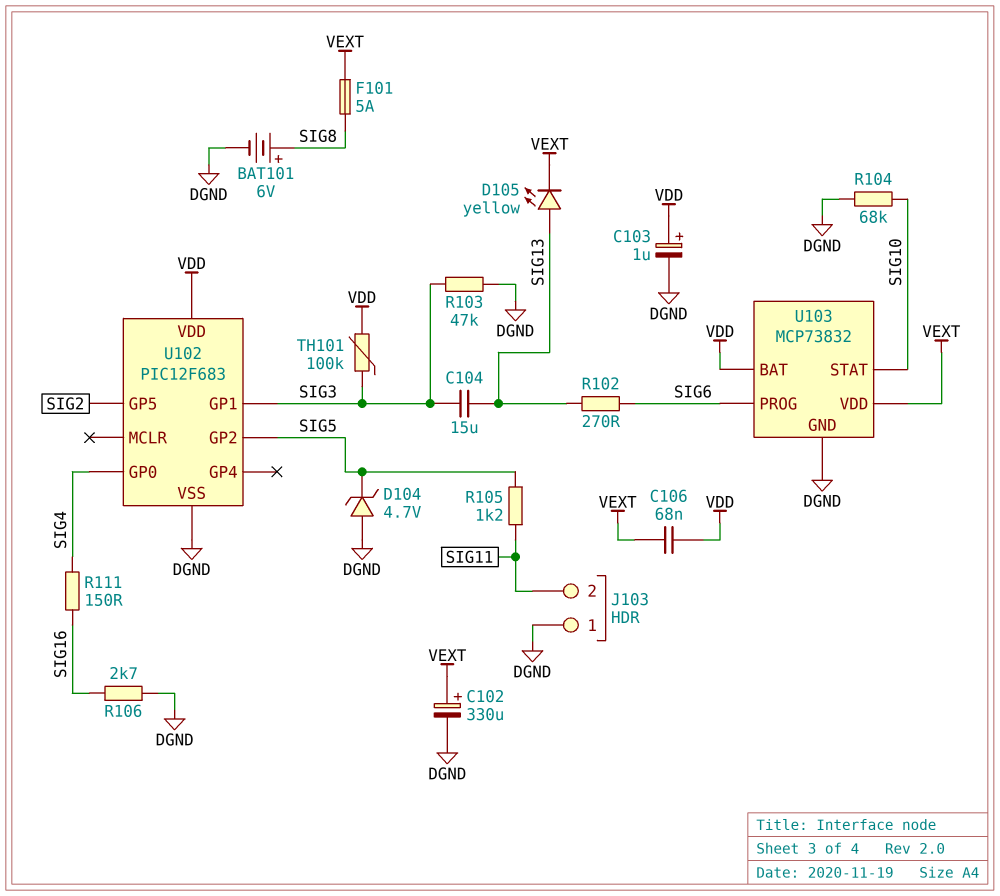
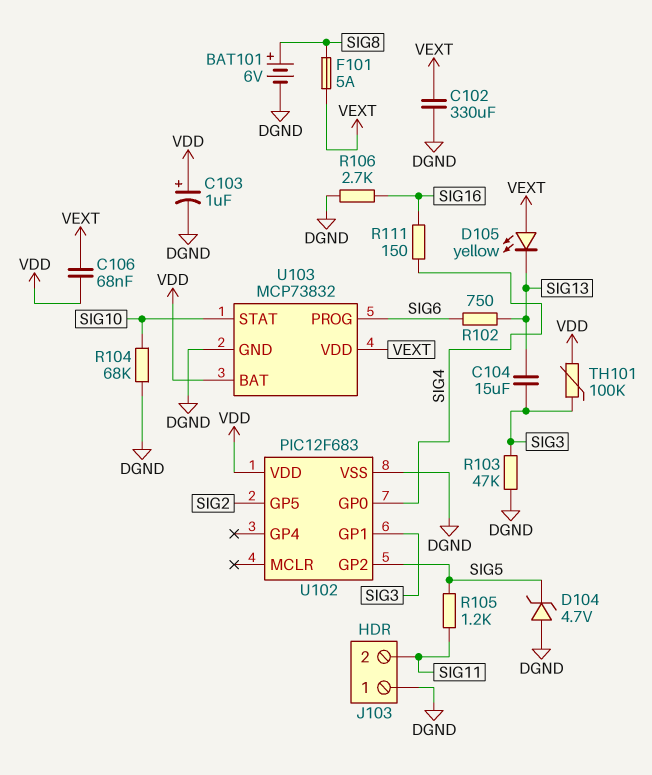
C102: 330uF (plus VEXT, minus DGND) -> 330uF (DGND, VEXT)
D105: LED yellow (A SIG13, K VEXT) -> LED yellow (A VEXT, K SIG13)
R102: 270 (SIG6, SIG13) -> 750 (SIG6, SIG13)

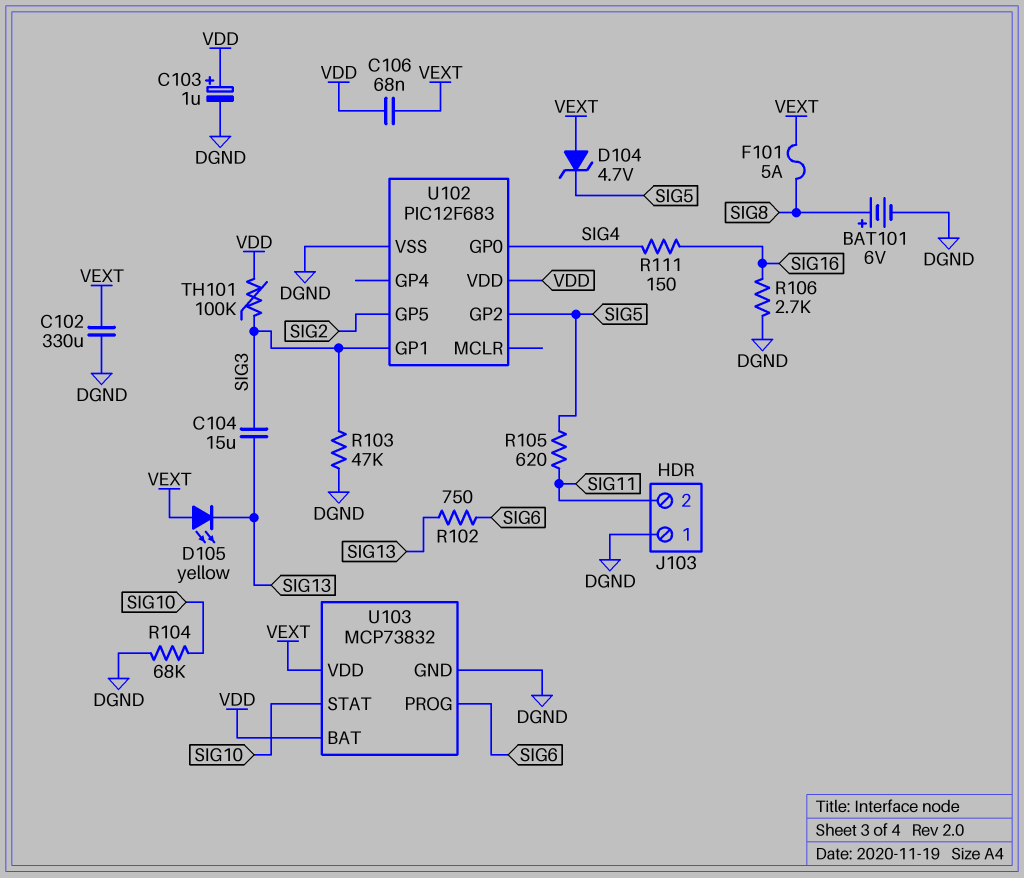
D104: zener 4.7V (A DGND, K SIG5) -> zener 4.7V (A VEXT, K SIG5)
R105: 1.2k (SIG5, SIG11) -> 620 (SIG5, SIG11)

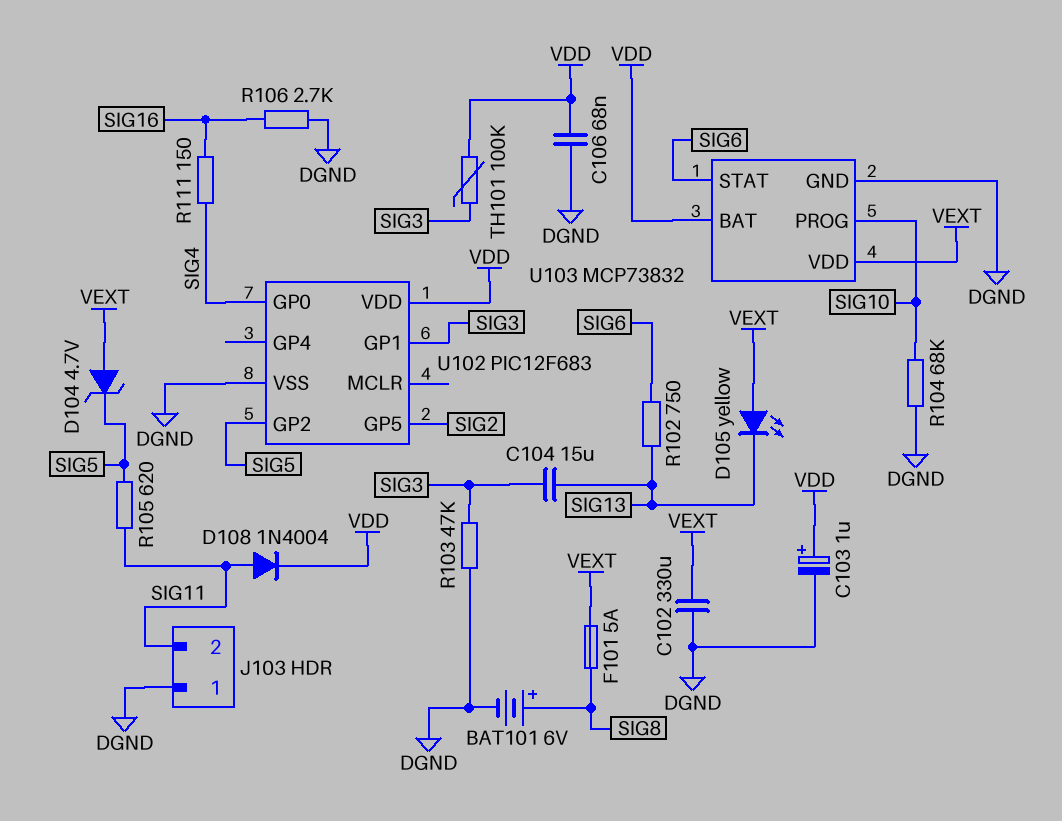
C106: 68nF (VDD, VEXT) -> 68nF (DGND, VDD)
D108: none -> diode 1N4004 (A SIG11, K VDD)
U103 pin PROG: SIG6 -> SIG10
U103 pin STAT: SIG10 -> SIG6

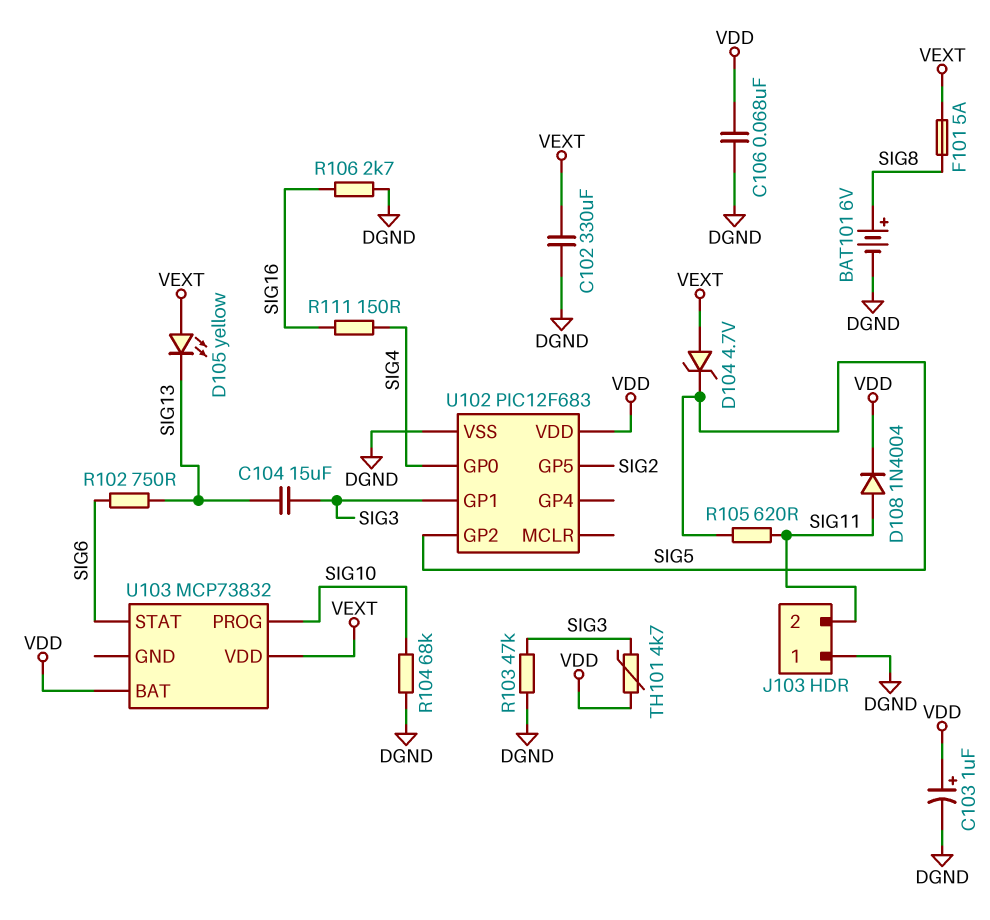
TH101: 100k (SIG3, VDD) -> 4.7k (SIG3, VDD)
U103 pin GND: DGND -> none

